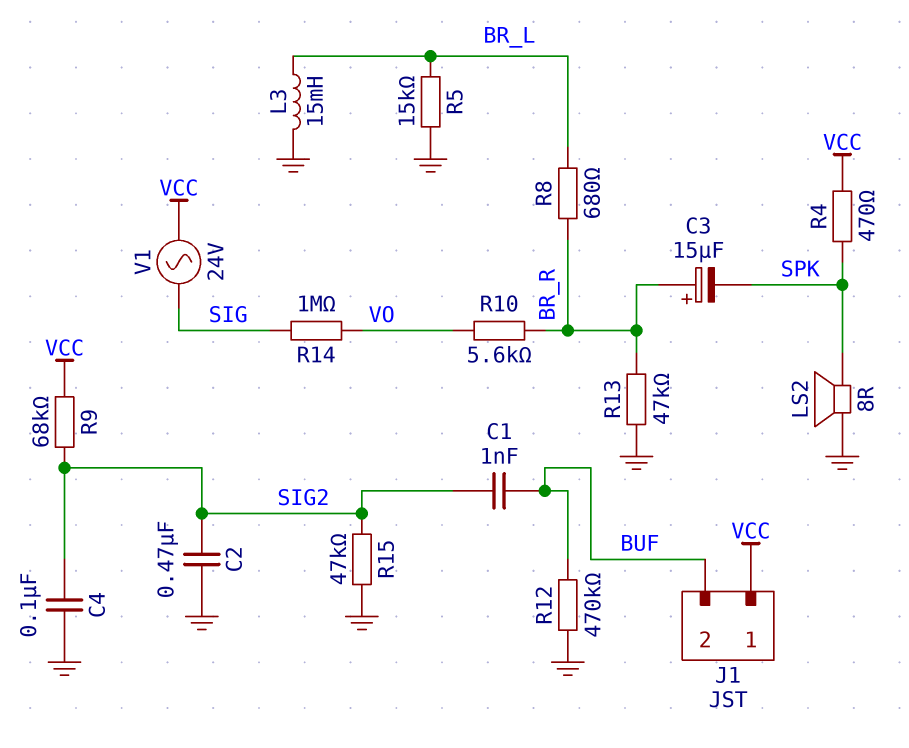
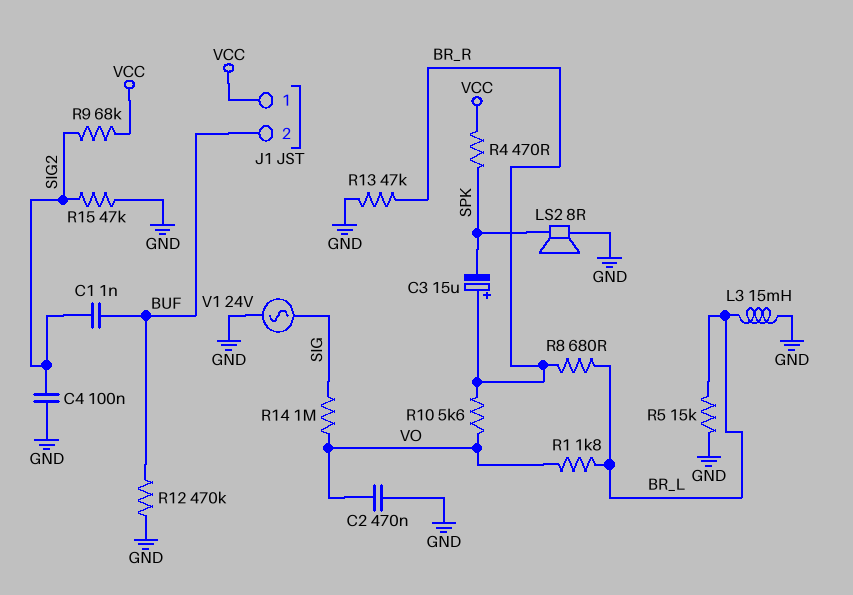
C2: 470nF (GND, SIG2) -> 470nF (GND, VO)
R1: none -> 1.8k (BR_L, VO)
V1: AC 24V (SIG, VCC) -> AC 24V (GND, SIG)

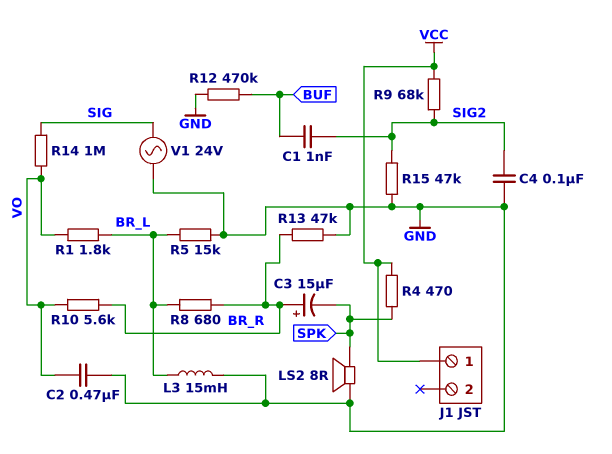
J1 pin 2: BUF -> none

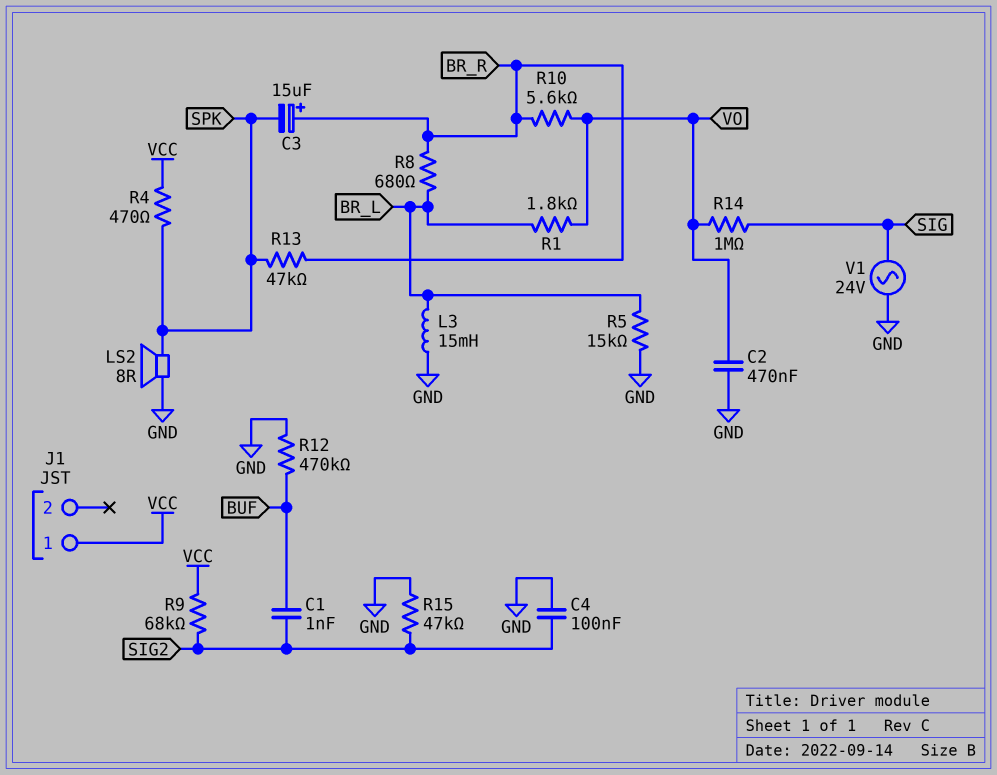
R13: 47k (BR_R, GND) -> 47k (BR_R, SPK)

